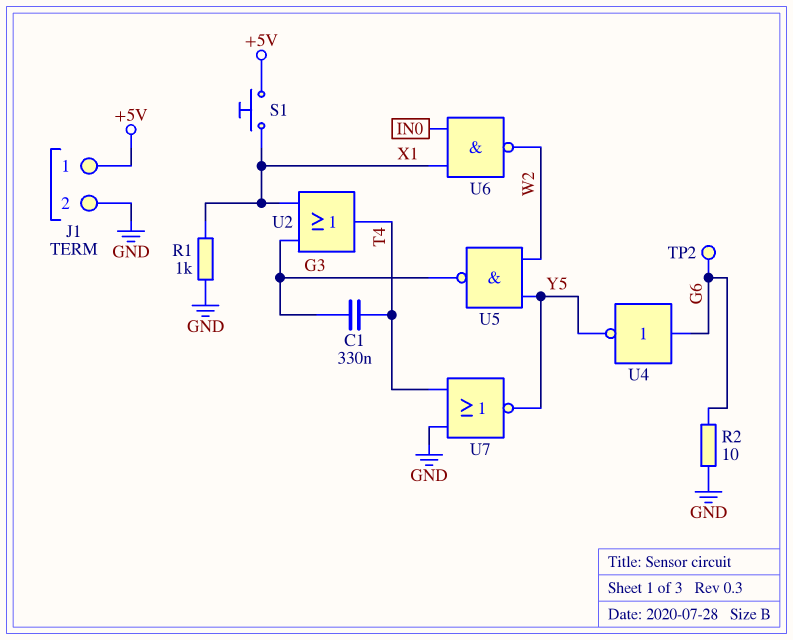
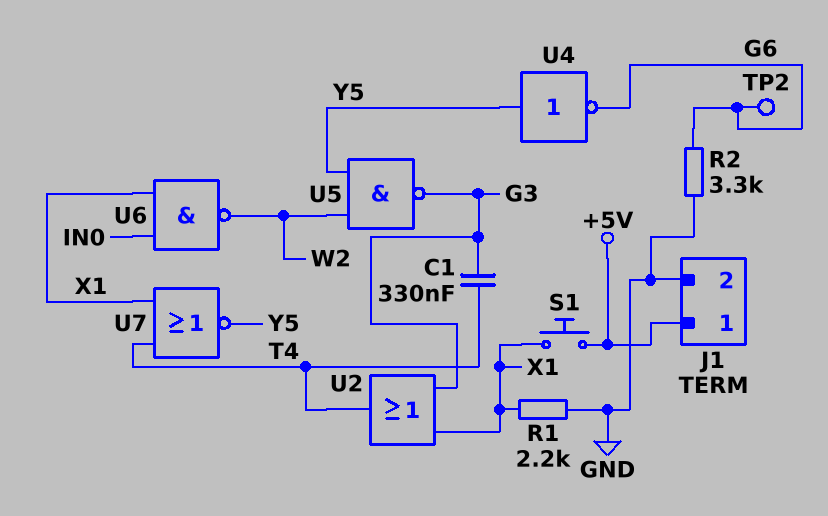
R1: 1k (GND, X1) -> 2.2k (GND, X1)
R2: 10 (G6, GND) -> 3.3k (G6, GND)
U4: NOT (in G6, out Y5) -> NOT (in Y5, out G6)
U7: NOR (in GND, in T4, out Y5) -> NOR (in T4, in X1, out Y5)

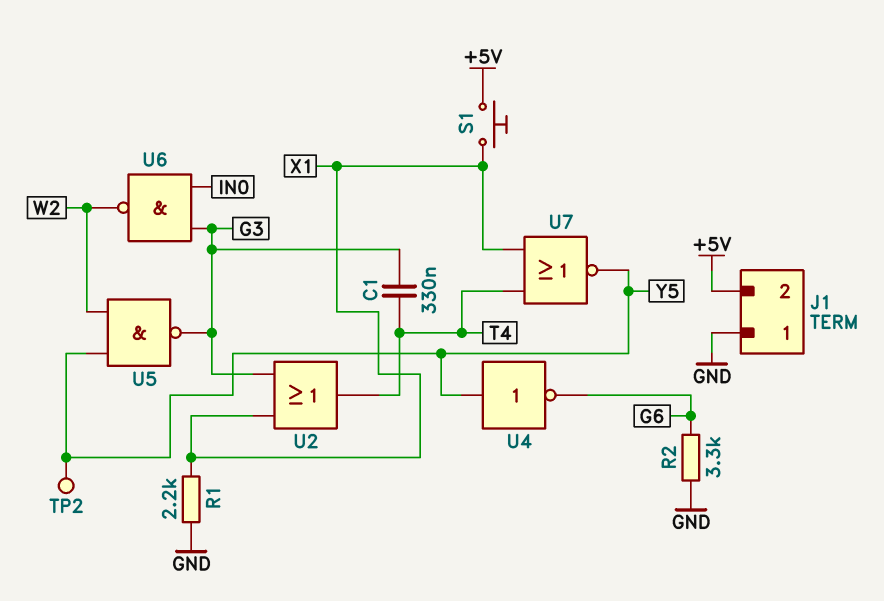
J1 pin 1: +5V -> GND
J1 pin 2: GND -> +5V
TP2: test point (G6) -> test point (Y5)
U6: NAND (in IN0, in X1, out W2) -> NAND (in G3, in IN0, out W2)

